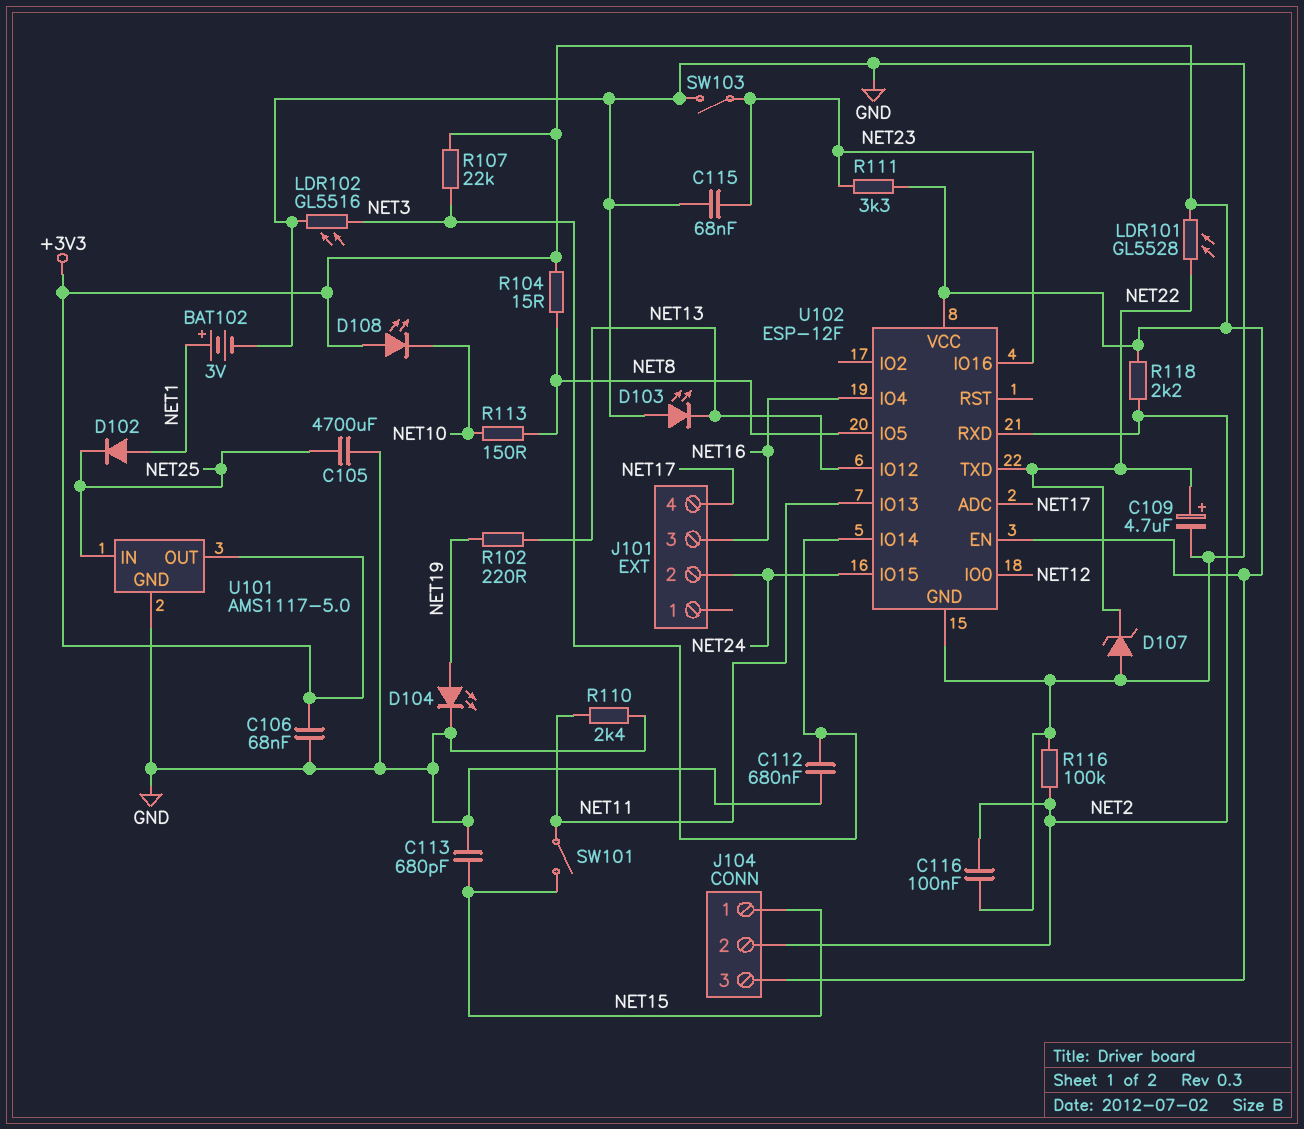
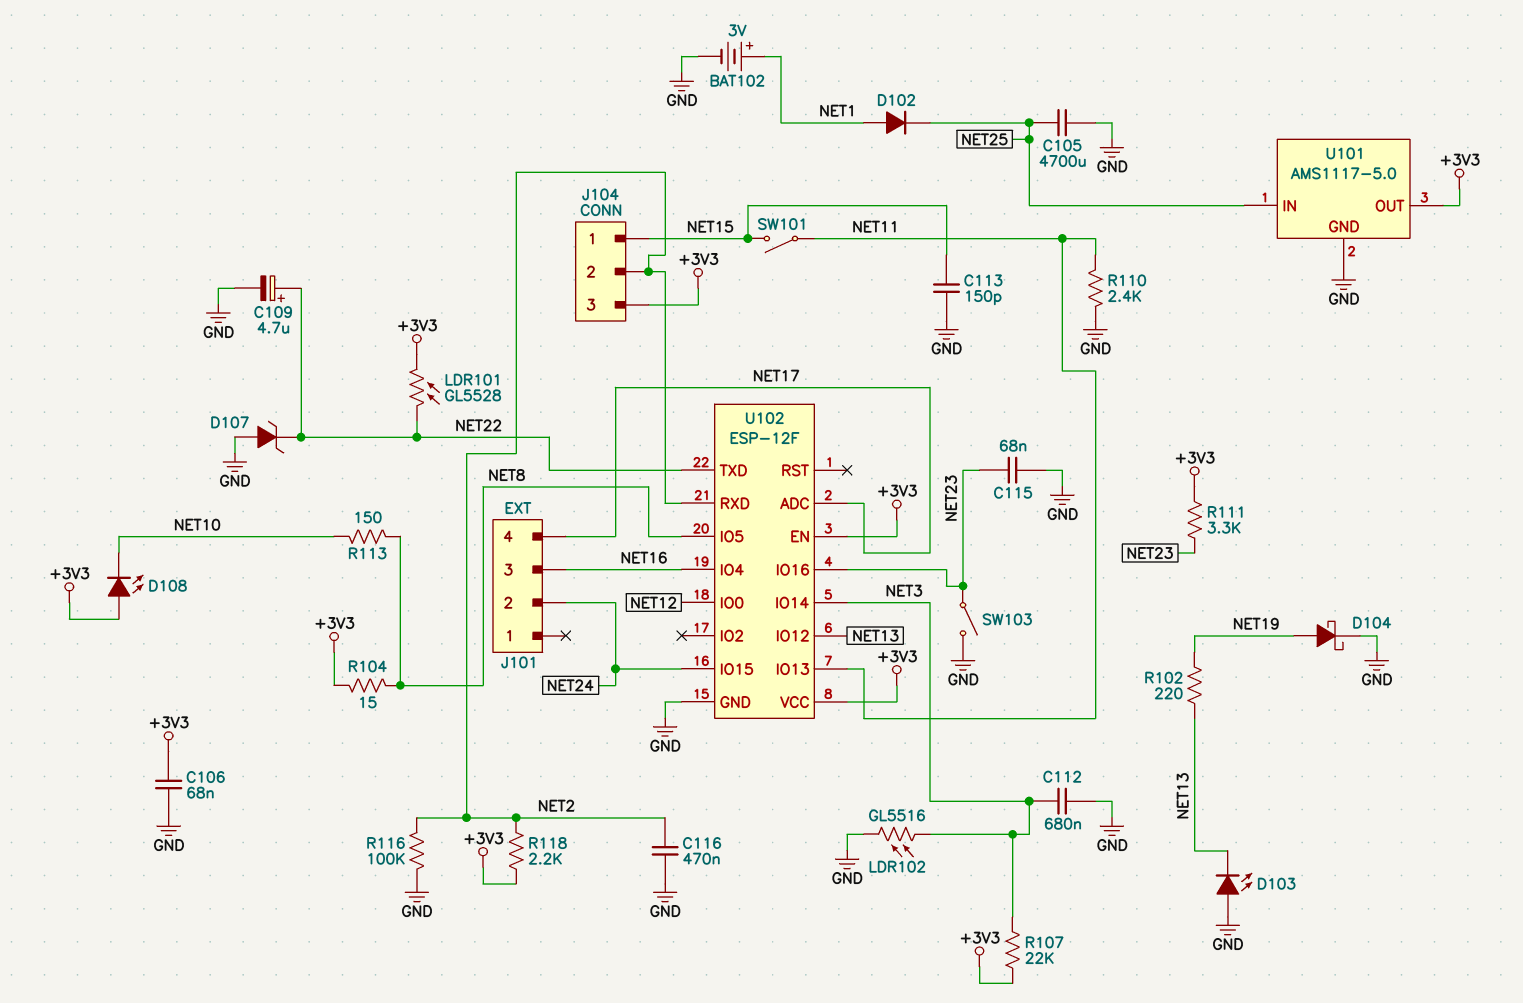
C113: 680pF (GND, NET15) -> 150pF (GND, NET15)
C116: 100nF (GND, NET2) -> 470nF (GND, NET2)
D104: LED (A NET19, K GND) -> schottky (A NET19, K GND)

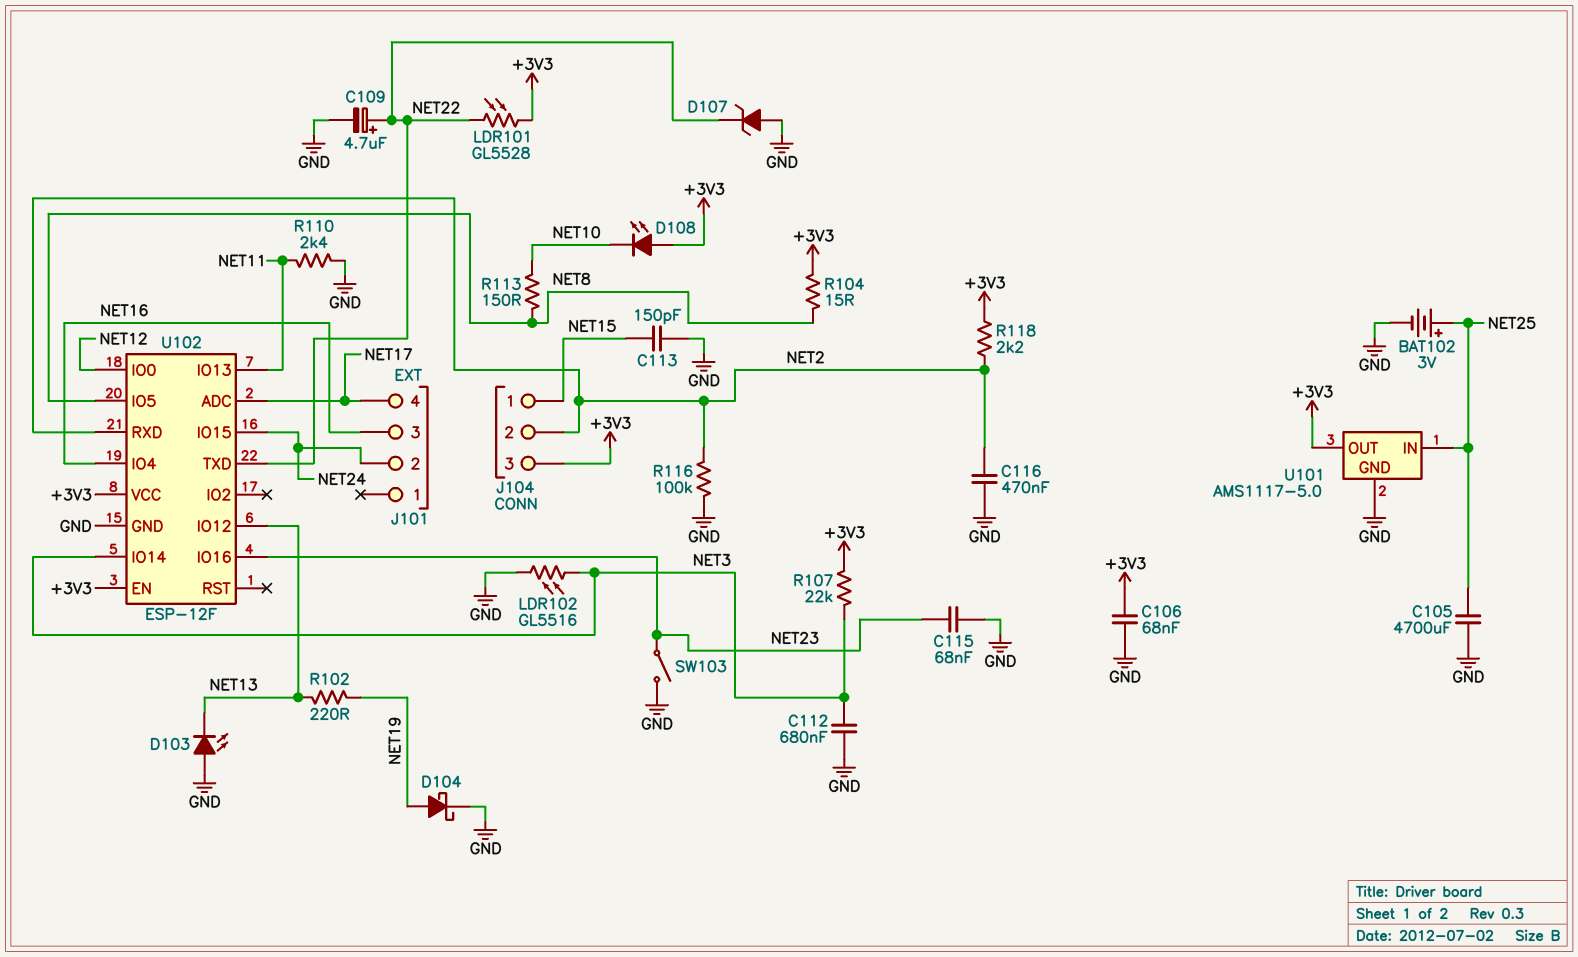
BAT102: 3V (plus NET1, minus GND) -> 3V (plus NET25, minus GND)
D102: diode (A NET1, K NET25) -> none
R111: 3.3k (+3V3, NET23) -> none
SW101: switch (NET11, NET15) -> none

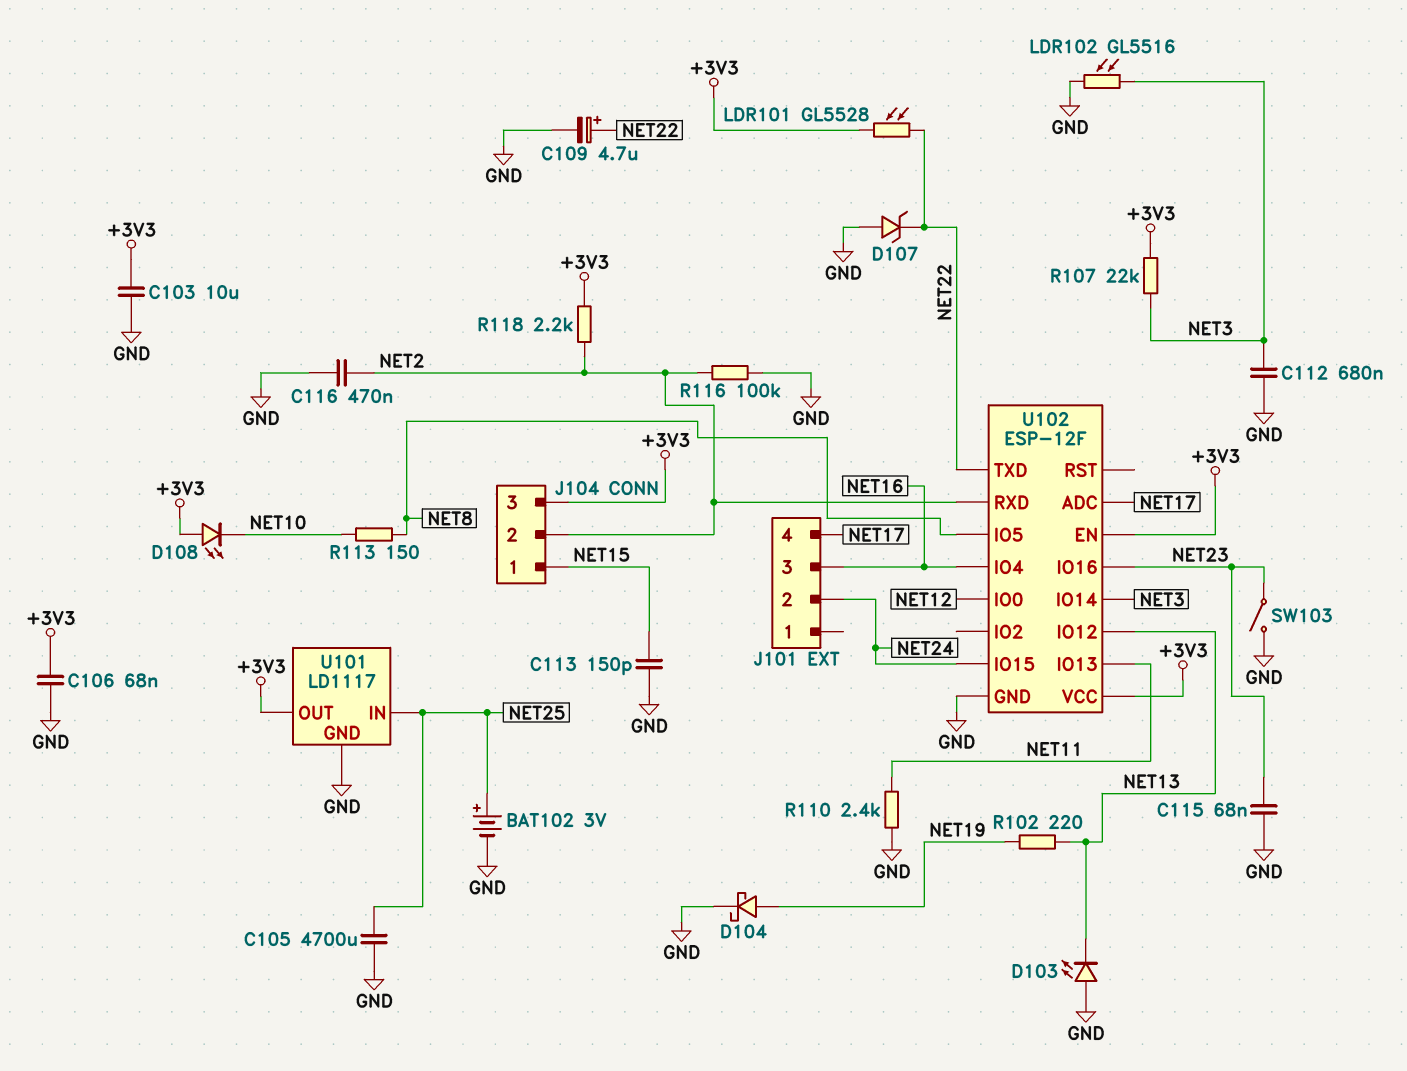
C103: none -> 10uF (+3V3, GND)
R104: 15 (+3V3, NET8) -> none
U101: AMS1117-5.0 -> LD1117

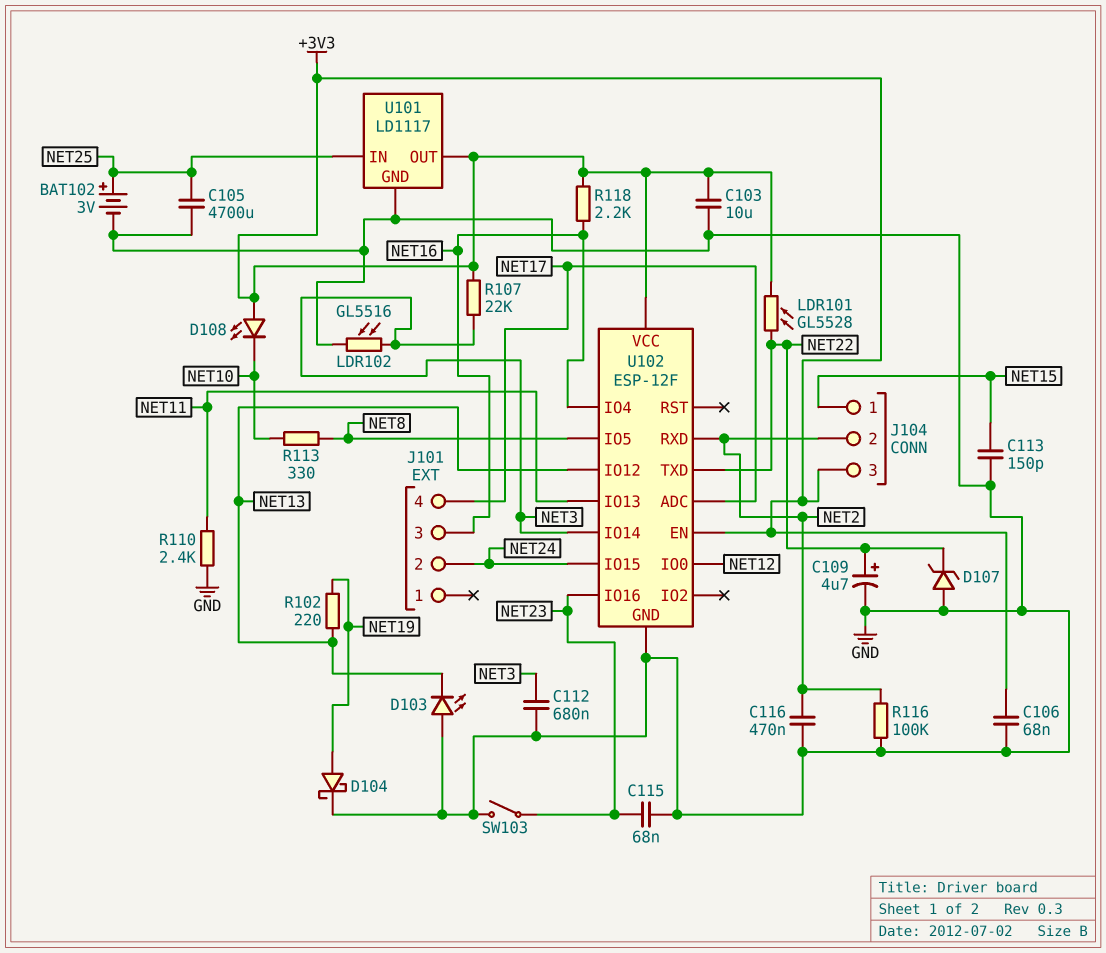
R113: 150 (NET8, NET10) -> 330 (NET8, NET10)
R118: 2.2k (+3V3, NET2) -> 2.2k (+3V3, NET16)

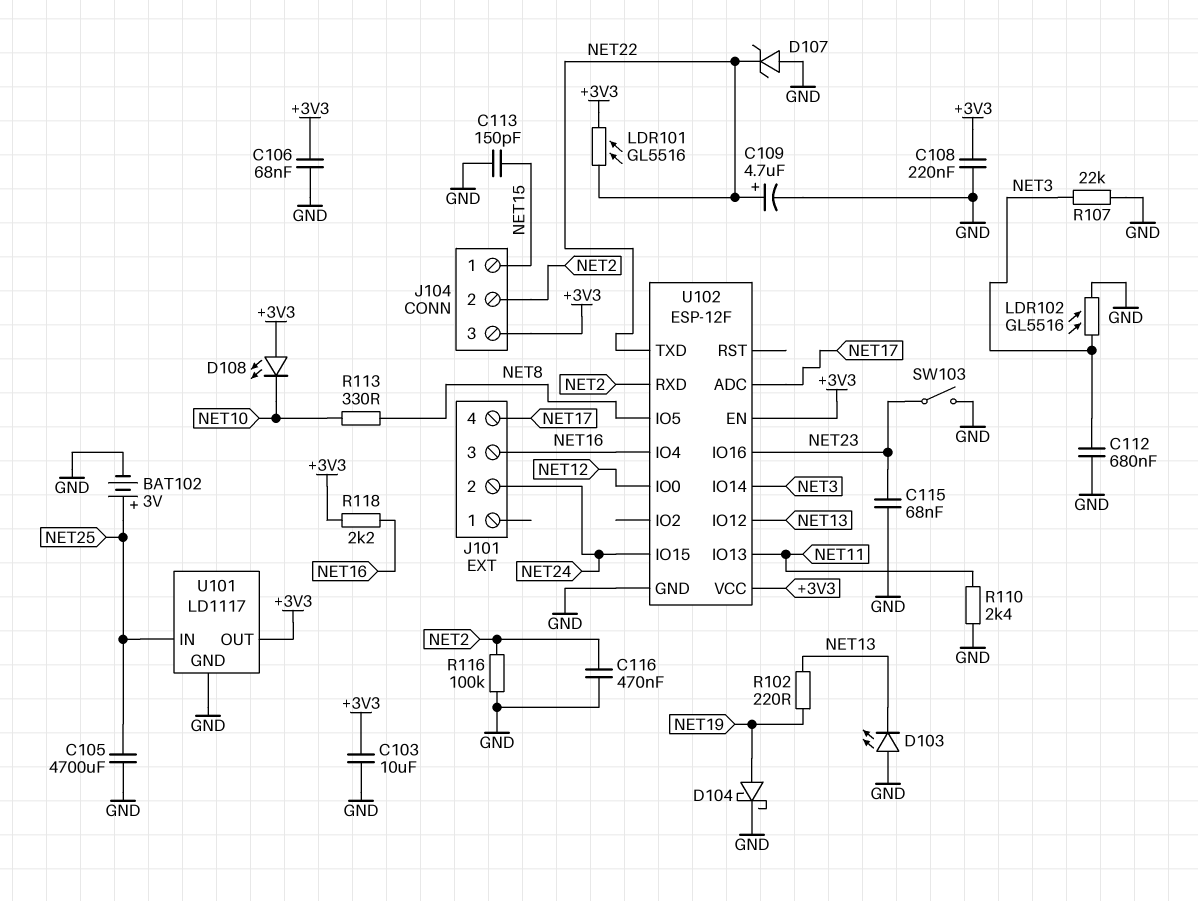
C108: none -> 220nF (+3V3, GND)
LDR101: GL5528 (+3V3, NET22) -> GL5516 (+3V3, NET22)
R107: 22k (+3V3, NET3) -> 22k (GND, NET3)

